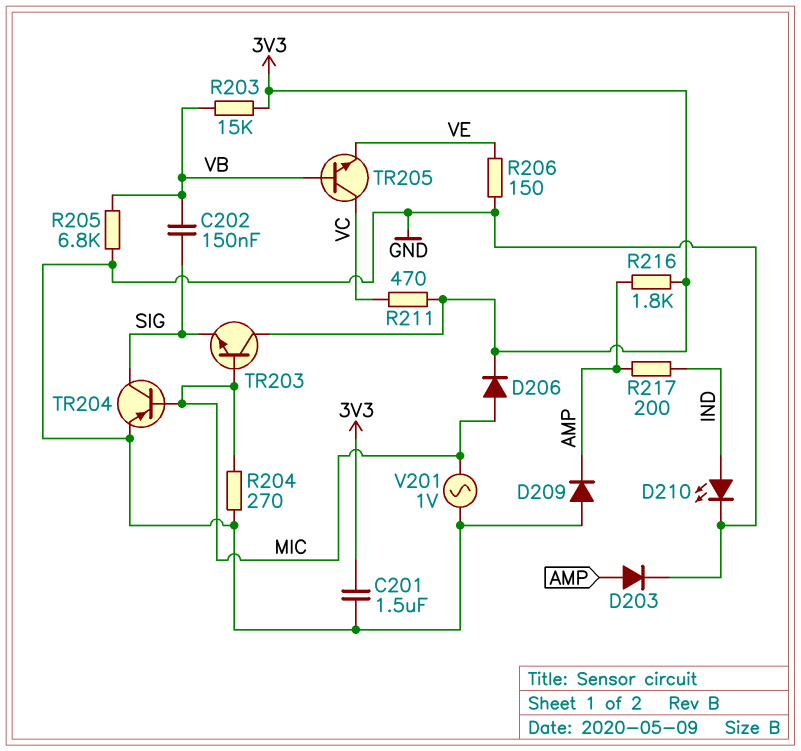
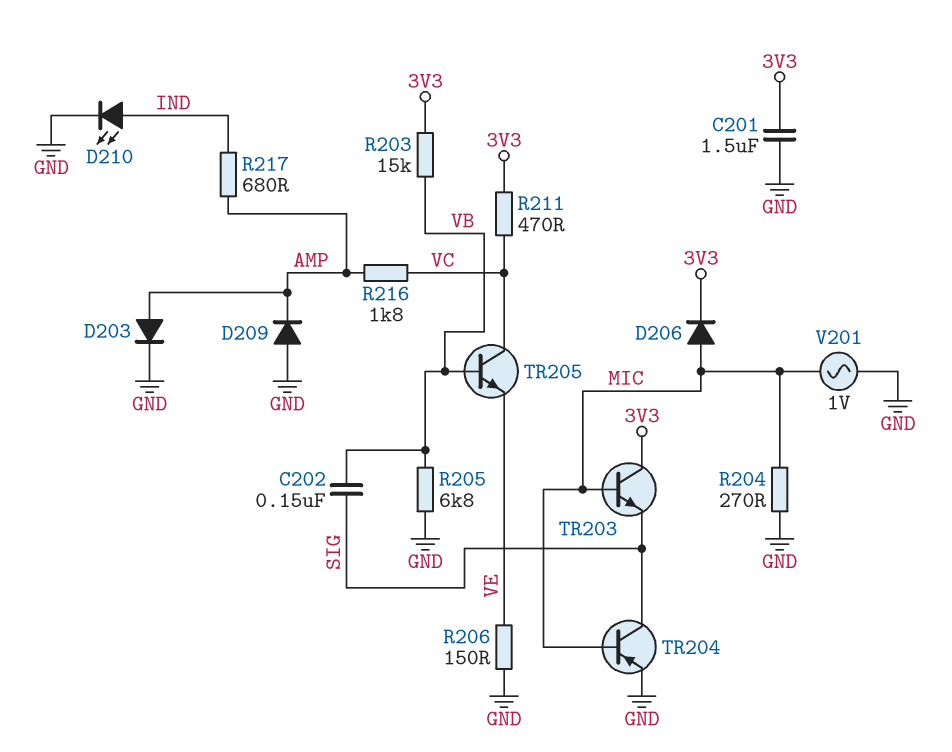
R216: 1.8k (3V3, AMP) -> 1.8k (AMP, VC)
R217: 200 (AMP, IND) -> 680 (AMP, IND)

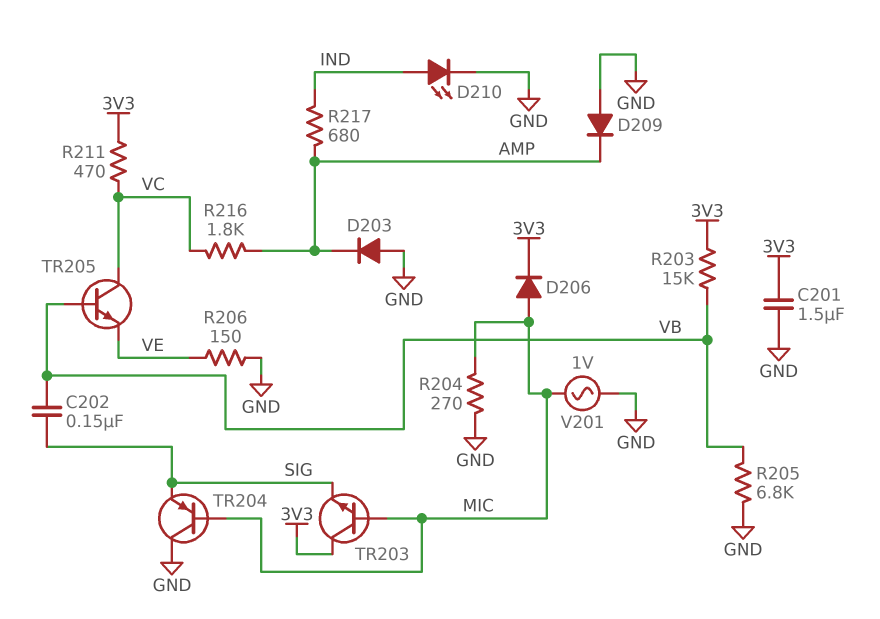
D203: diode (A AMP, K GND) -> diode (A GND, K AMP)
TR204: PNP (B MIC, C SIG, E GND) -> PNP (B MIC, C GND, E SIG)

